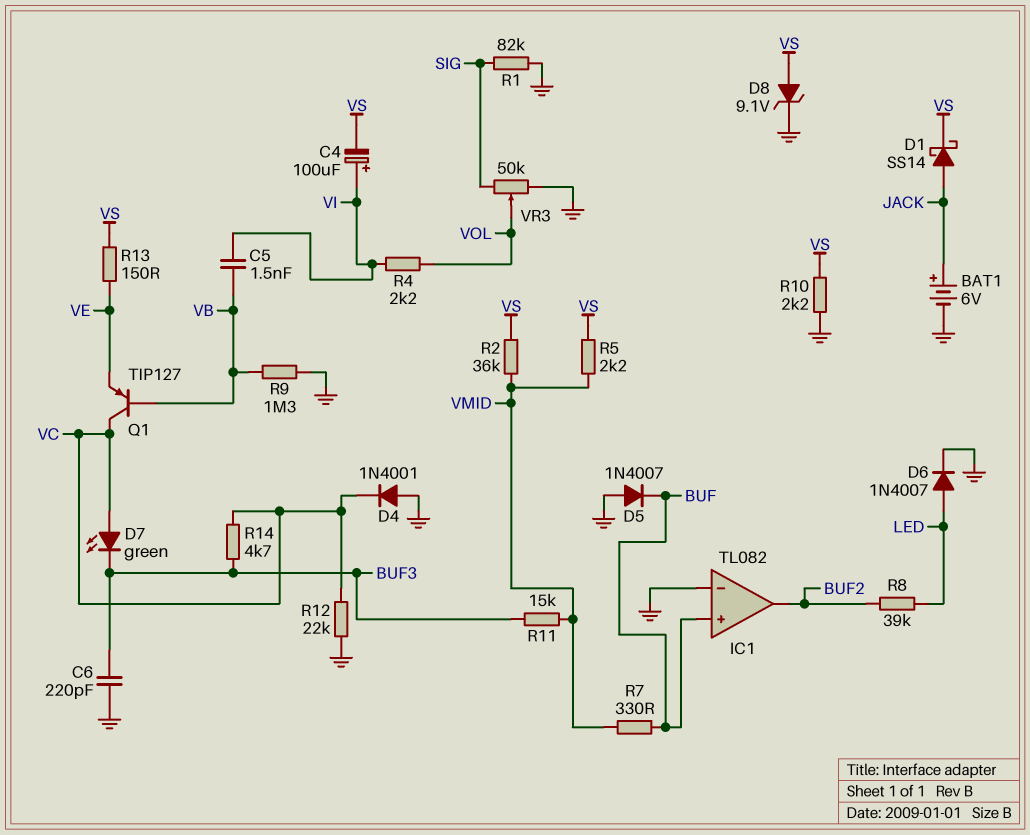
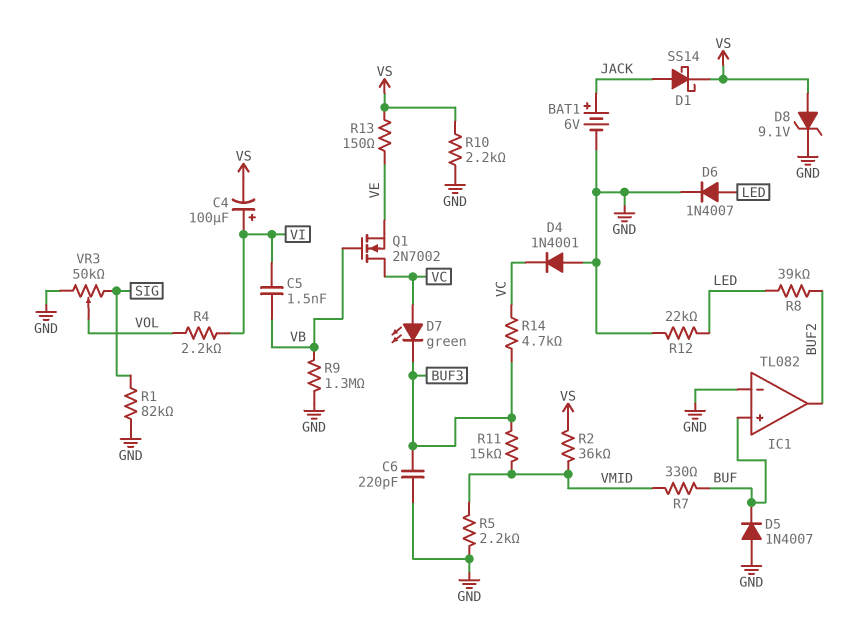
Q1: PNP TIP127 (B VB, C VC, E VE) -> NMOS 2N7002 (G VB, D VC, S VE)
R5: 2.2k (VMID, VS) -> 2.2k (GND, VMID)
R12: 22k (GND, VC) -> 22k (GND, LED)

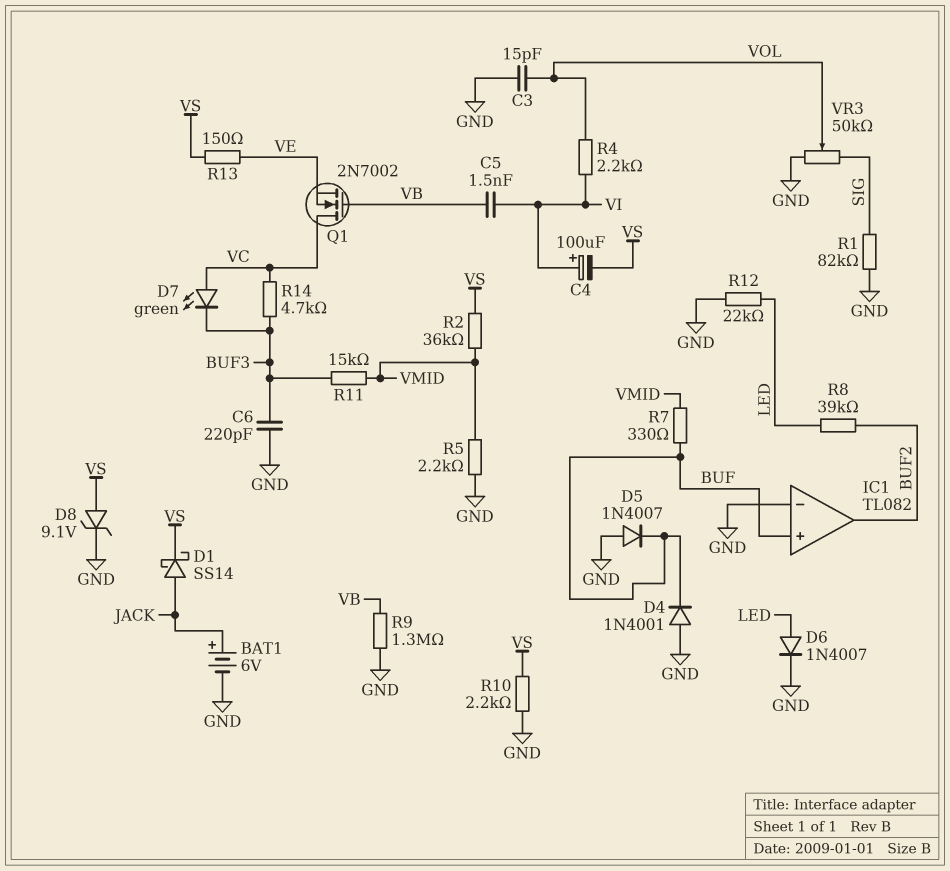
C3: none -> 15pF (GND, VOL)
D4: diode 1N4001 (A GND, K VC) -> diode 1N4001 (A GND, K BUF)

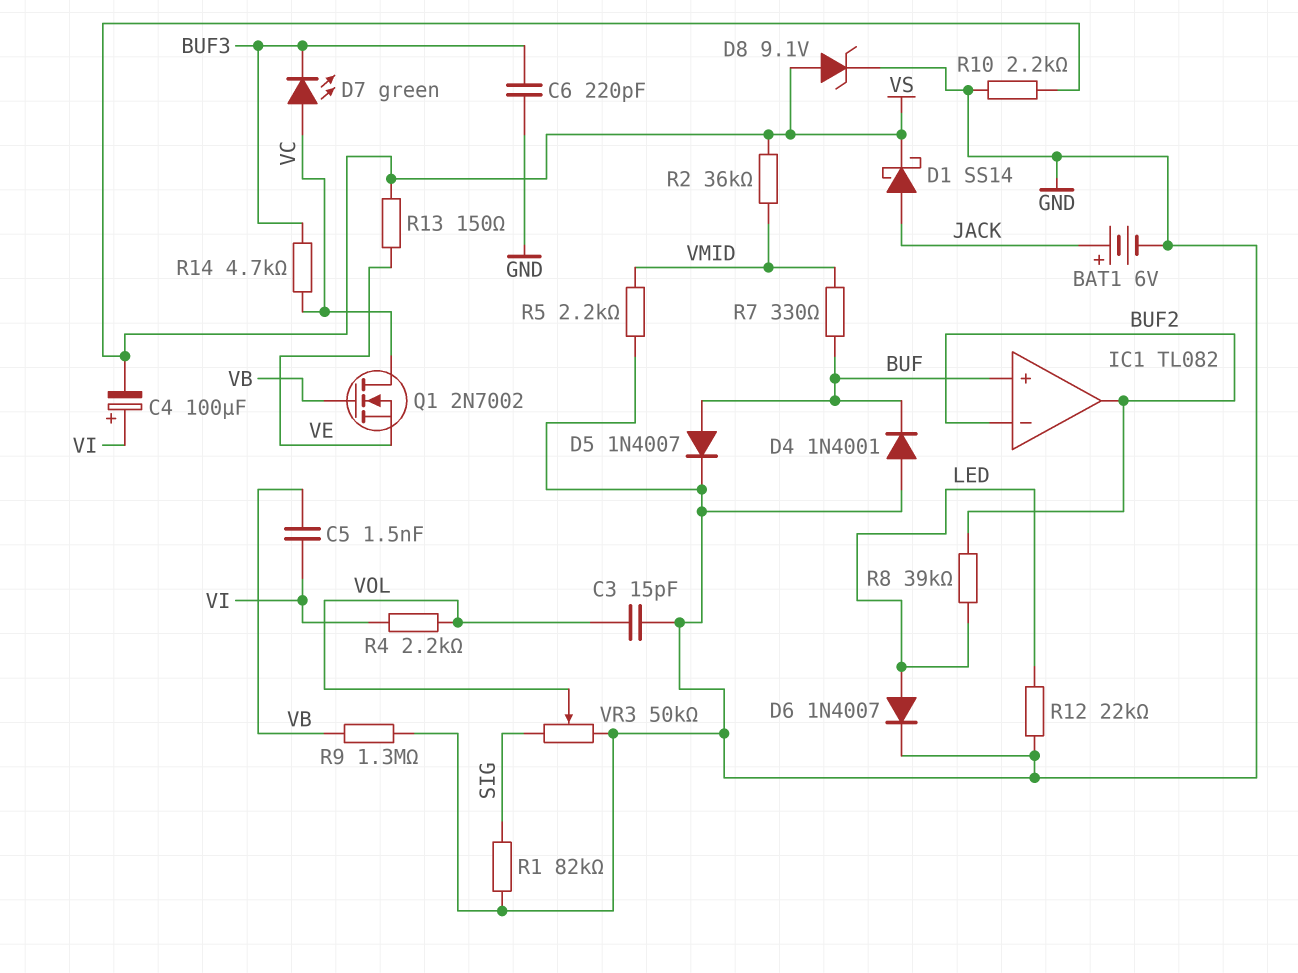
D5: diode 1N4007 (A GND, K BUF) -> diode 1N4007 (A BUF, K GND)
IC1 pin in-: GND -> BUF2
R11: 15k (BUF3, VMID) -> none

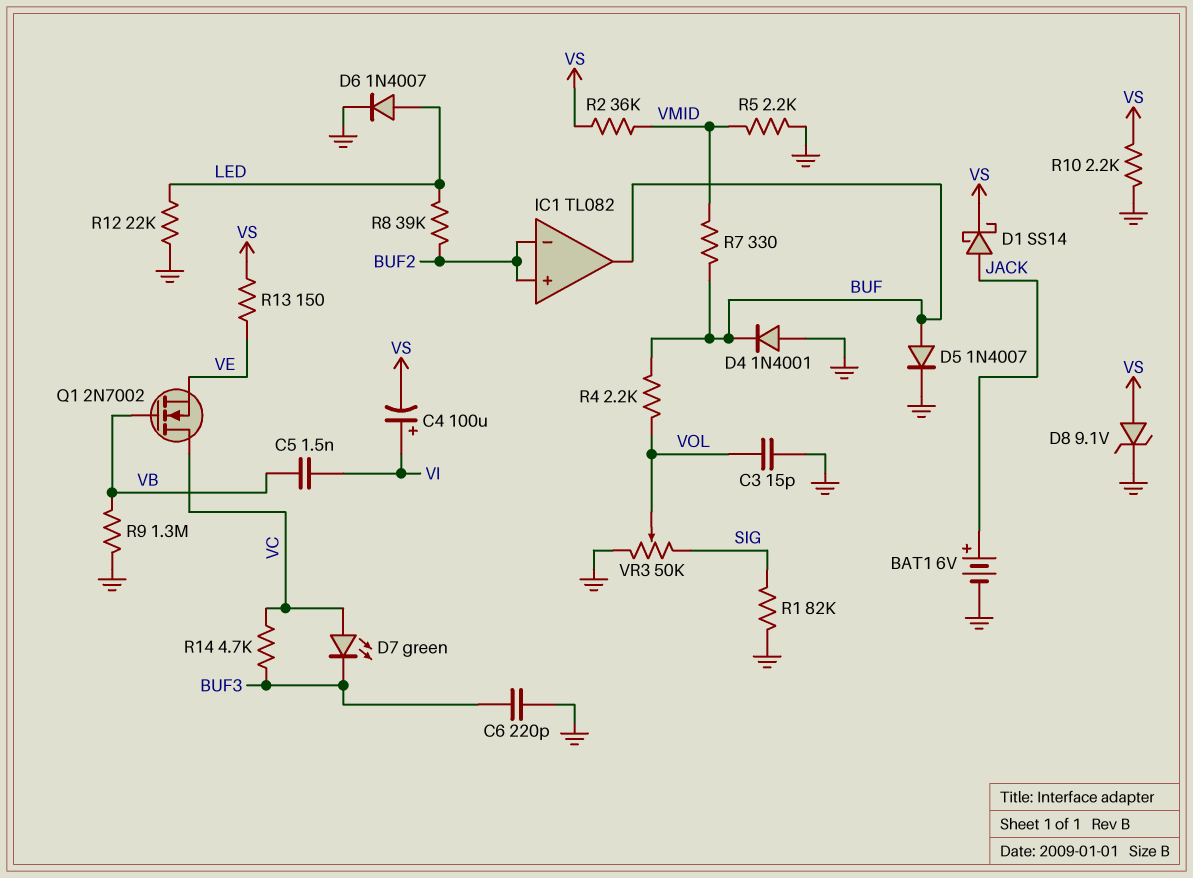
IC1 pin in+: BUF -> BUF2
IC1 pin out: BUF2 -> BUF
R4: 2.2k (VI, VOL) -> 2.2k (BUF, VOL)

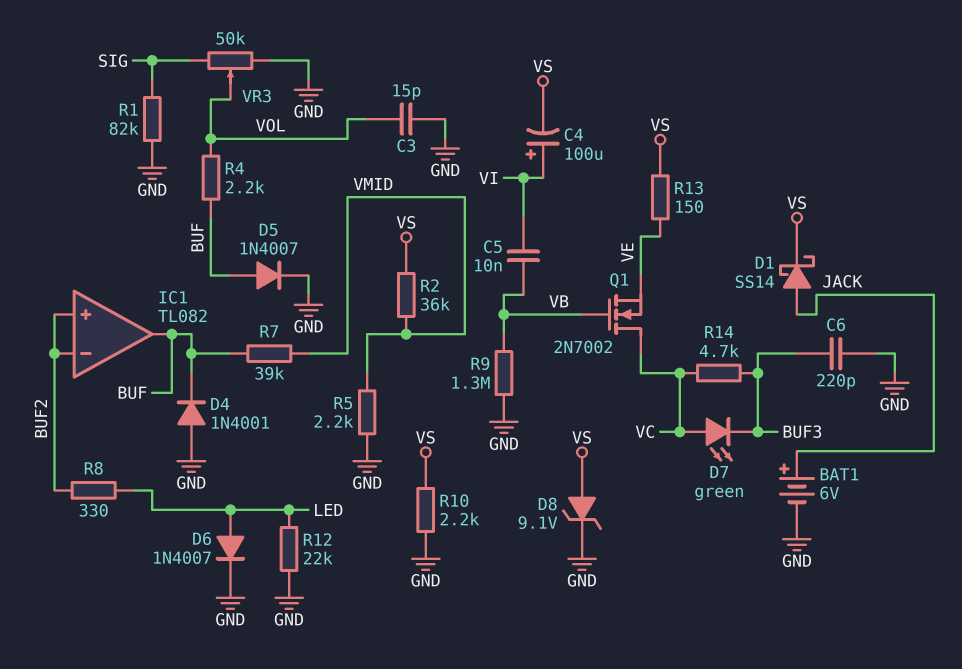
C5: 1.5nF (VB, VI) -> 10nF (VB, VI)
R7: 330 (BUF, VMID) -> 39k (BUF, VMID)
R8: 39k (BUF2, LED) -> 330 (BUF2, LED)

